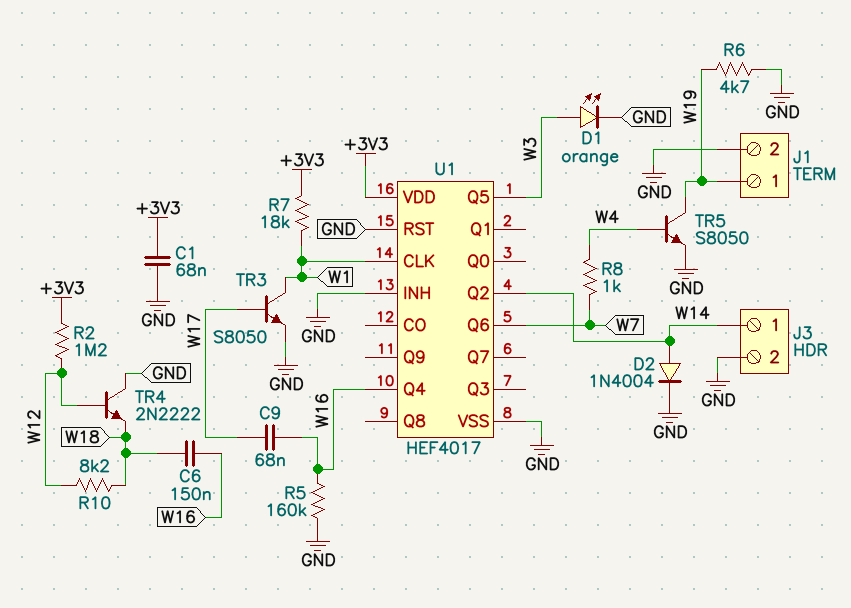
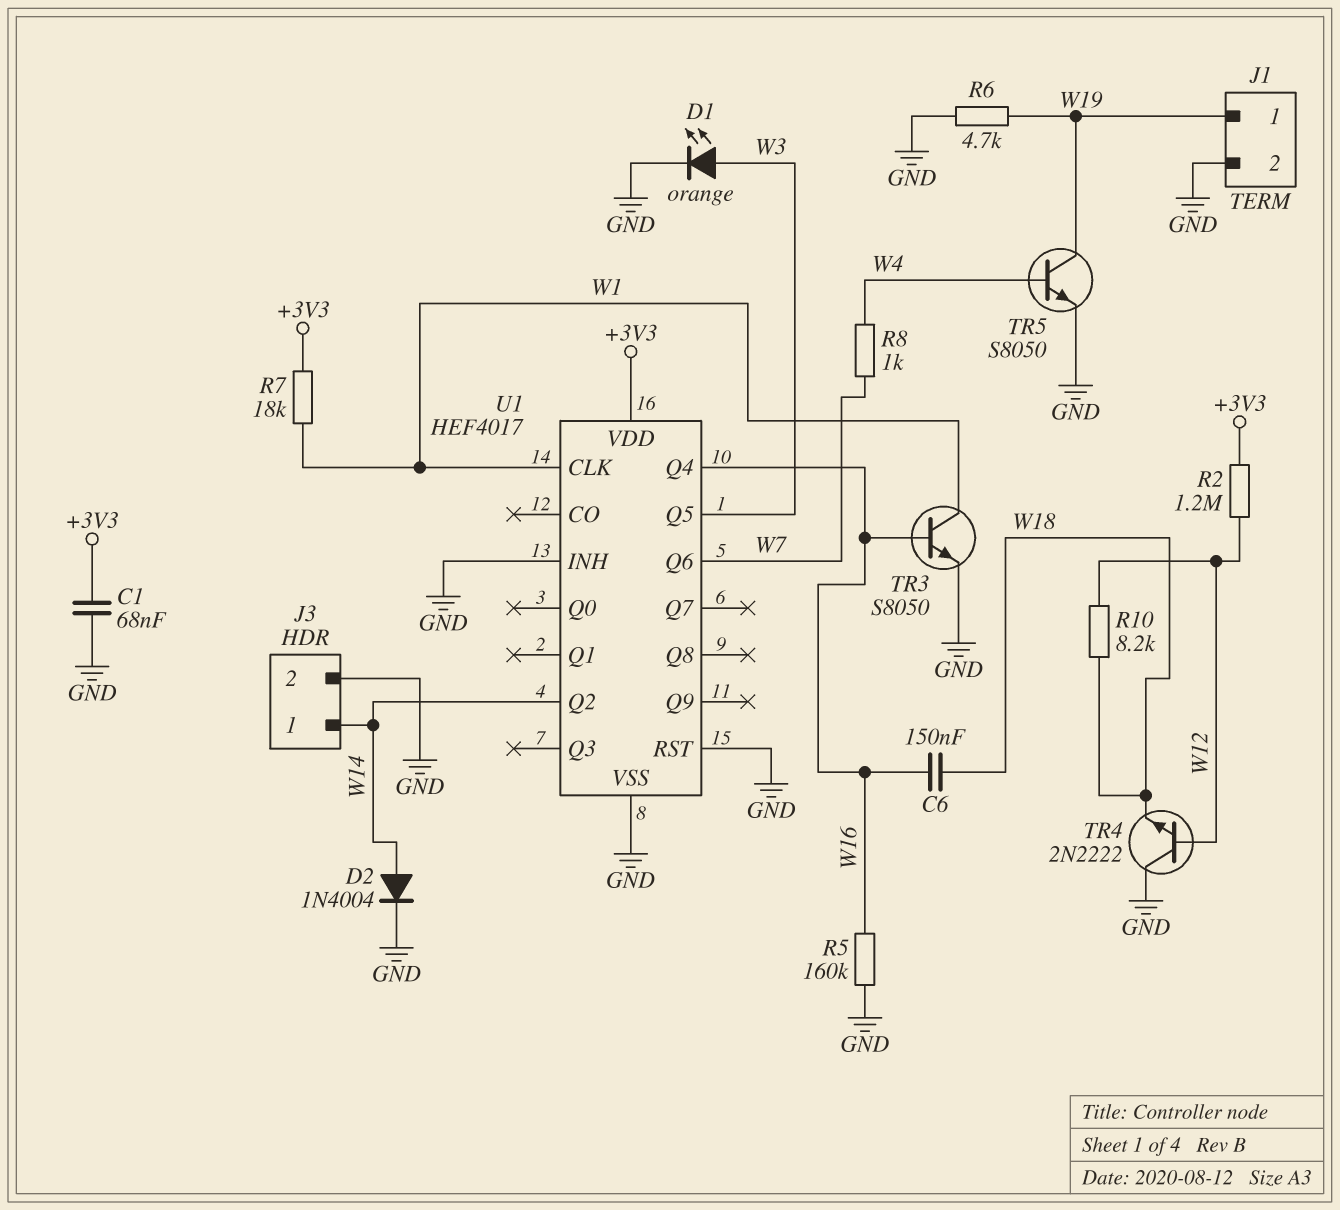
C9: 68nF (W16, W17) -> none
TR3: NPN S8050 (B W17, C W1, E GND) -> NPN S8050 (B W16, C W1, E GND)

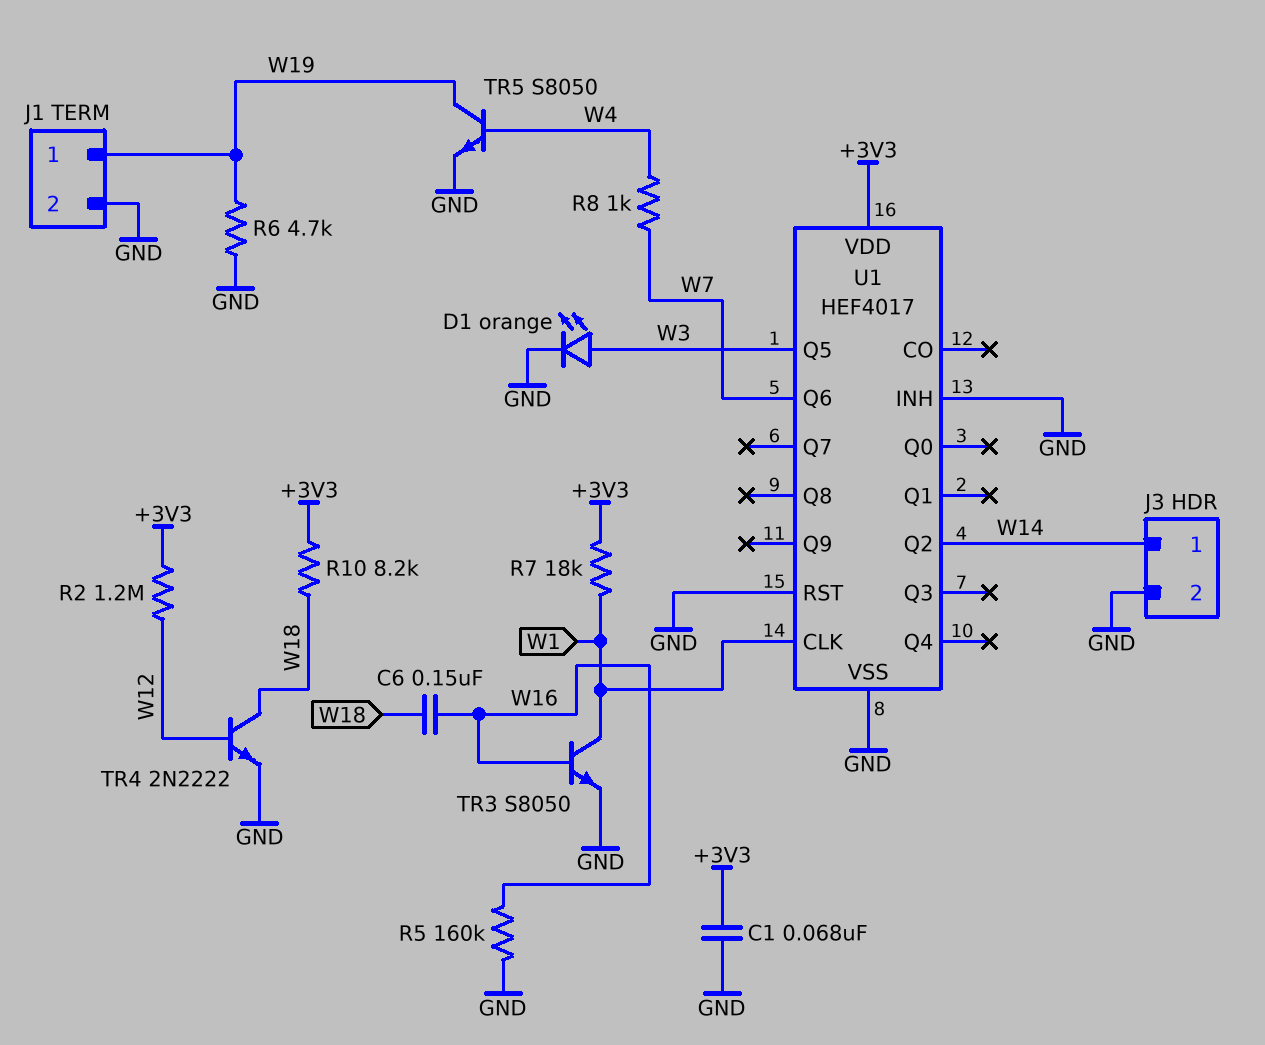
D2: diode 1N4004 (A W14, K GND) -> none
R10: 8.2k (W12, W18) -> 8.2k (+3V3, W18)
TR4: NPN 2N2222 (B W12, C GND, E W18) -> NPN 2N2222 (B W12, C W18, E GND)
U1 pin Q4: W16 -> none

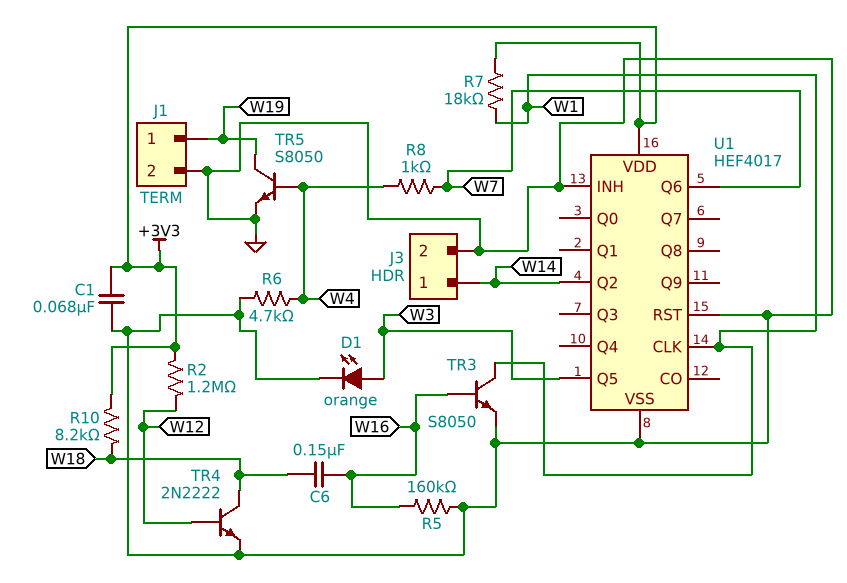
R6: 4.7k (GND, W19) -> 4.7k (GND, W4)

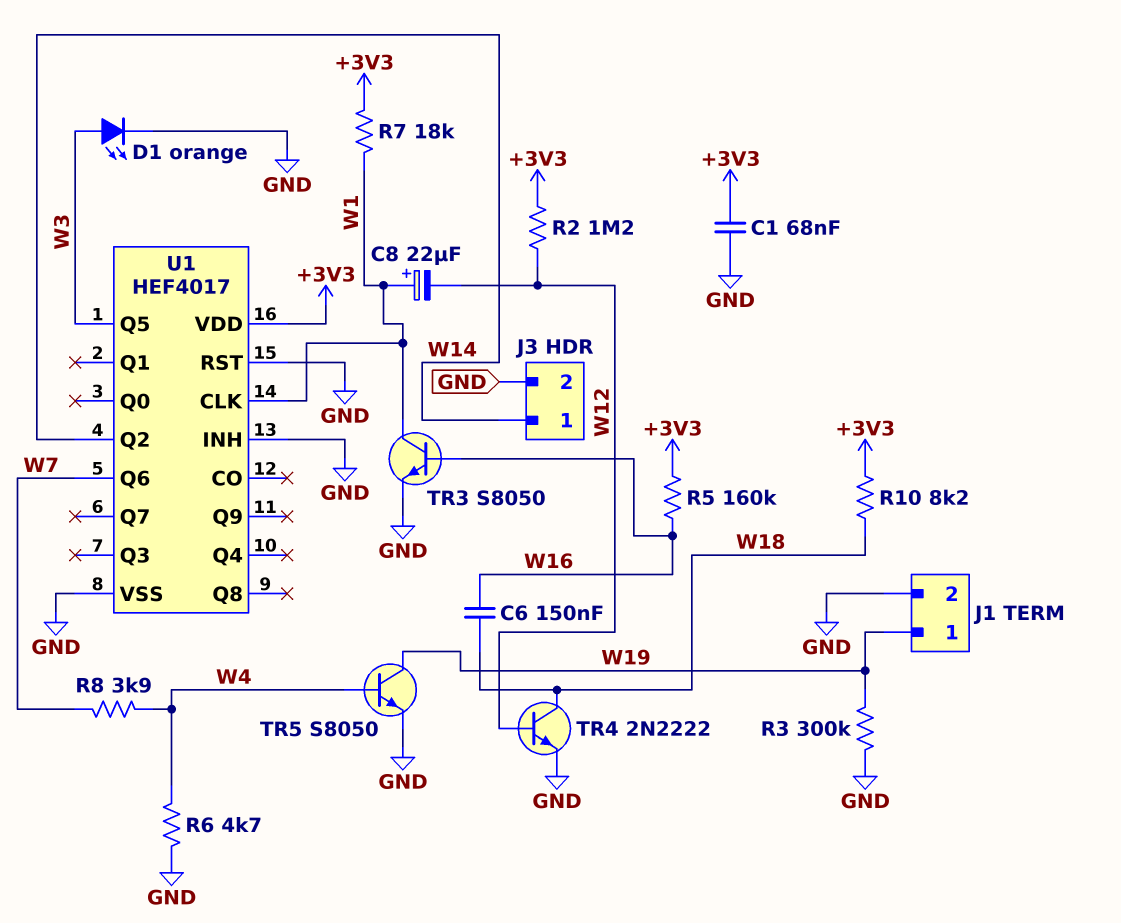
C8: none -> 22uF (plus W1, minus W12)
R3: none -> 300k (GND, W19)
R5: 160k (GND, W16) -> 160k (+3V3, W16)
R8: 1k (W4, W7) -> 3.9k (W4, W7)

